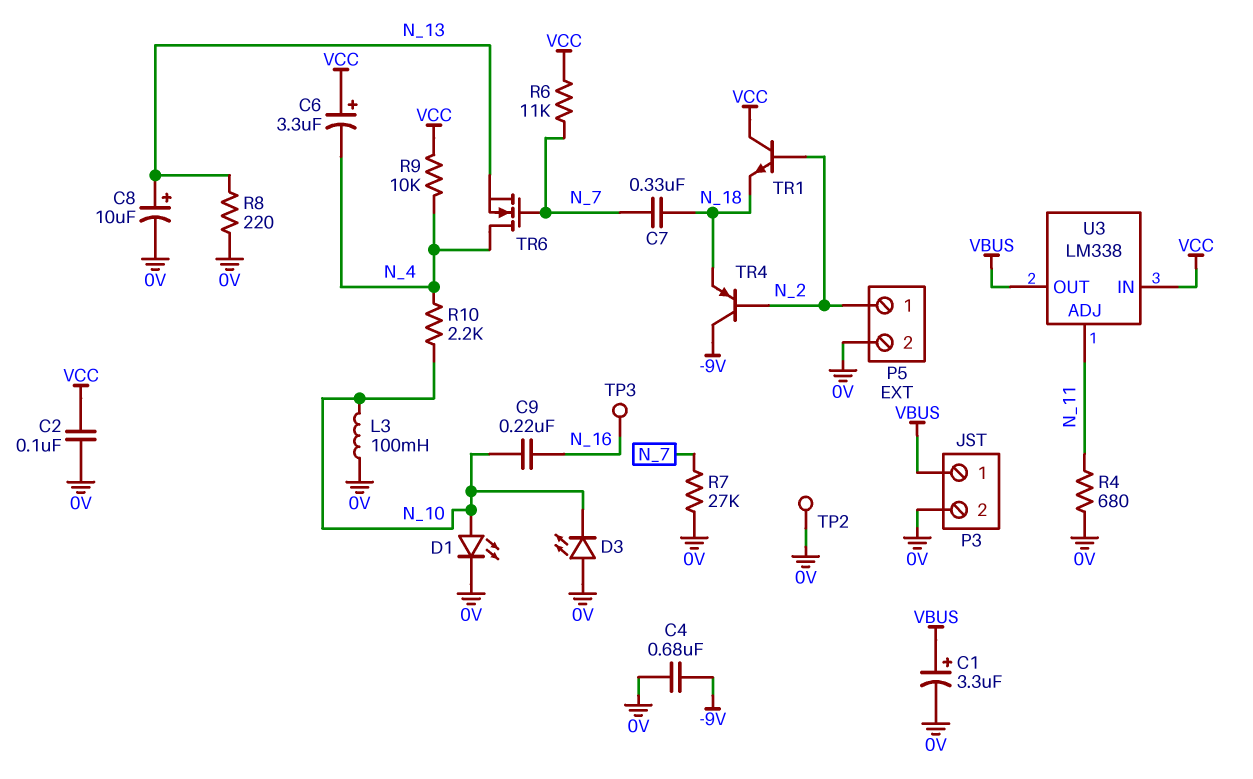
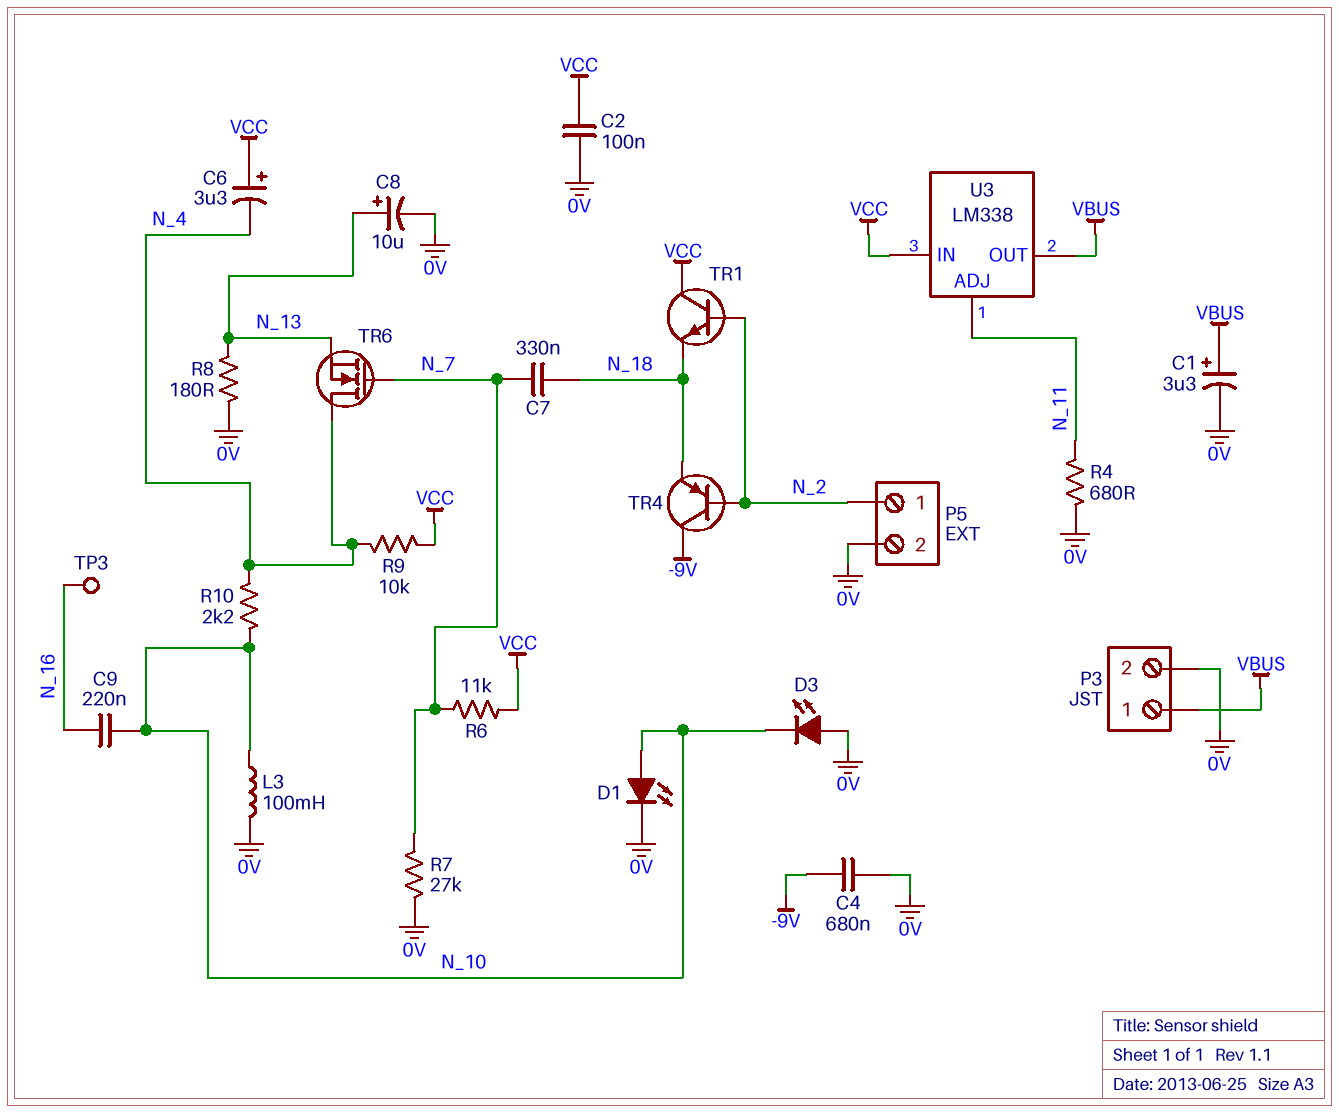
R8: 220 (0V, N_13) -> 180 (0V, N_13)
TP2: test point (0V) -> none

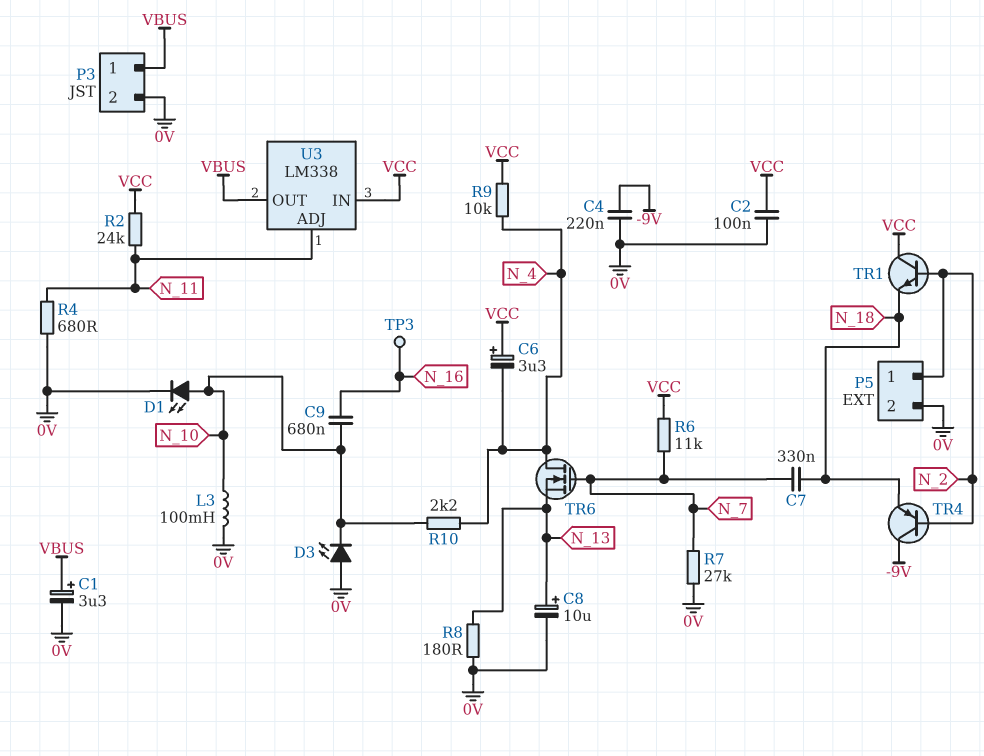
C4: 680nF (-9V, 0V) -> 220nF (-9V, 0V)
C9: 220nF (N_10, N_16) -> 680nF (N_10, N_16)
R2: none -> 24k (N_11, VCC)

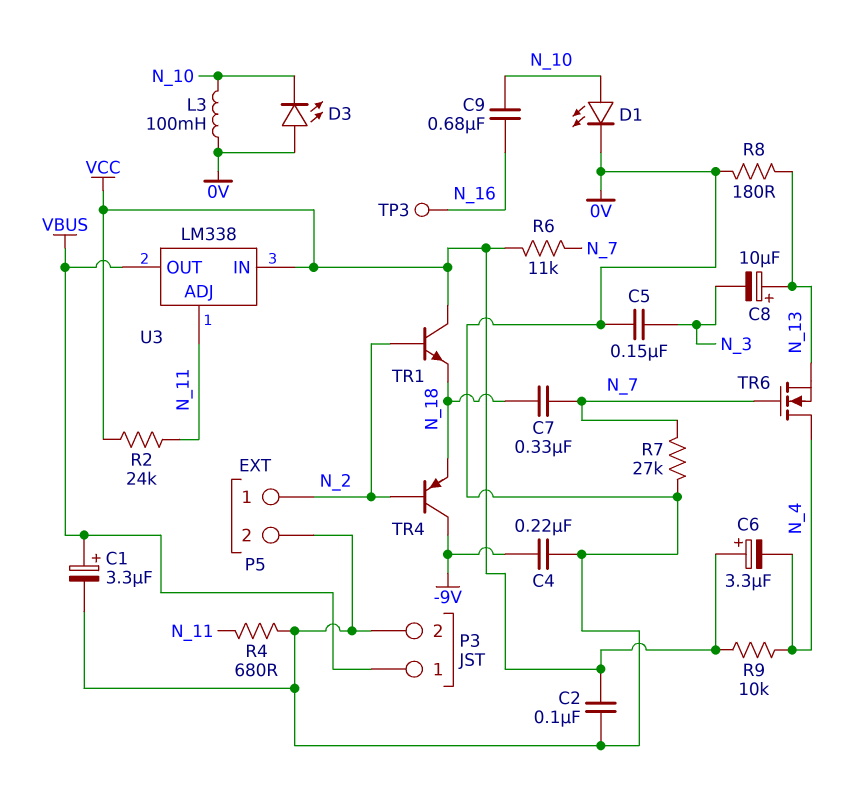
C5: none -> 150nF (0V, N_3)
C8: 10uF (plus N_13, minus 0V) -> 10uF (plus N_13, minus N_3)
R10: 2.2k (N_4, N_10) -> none

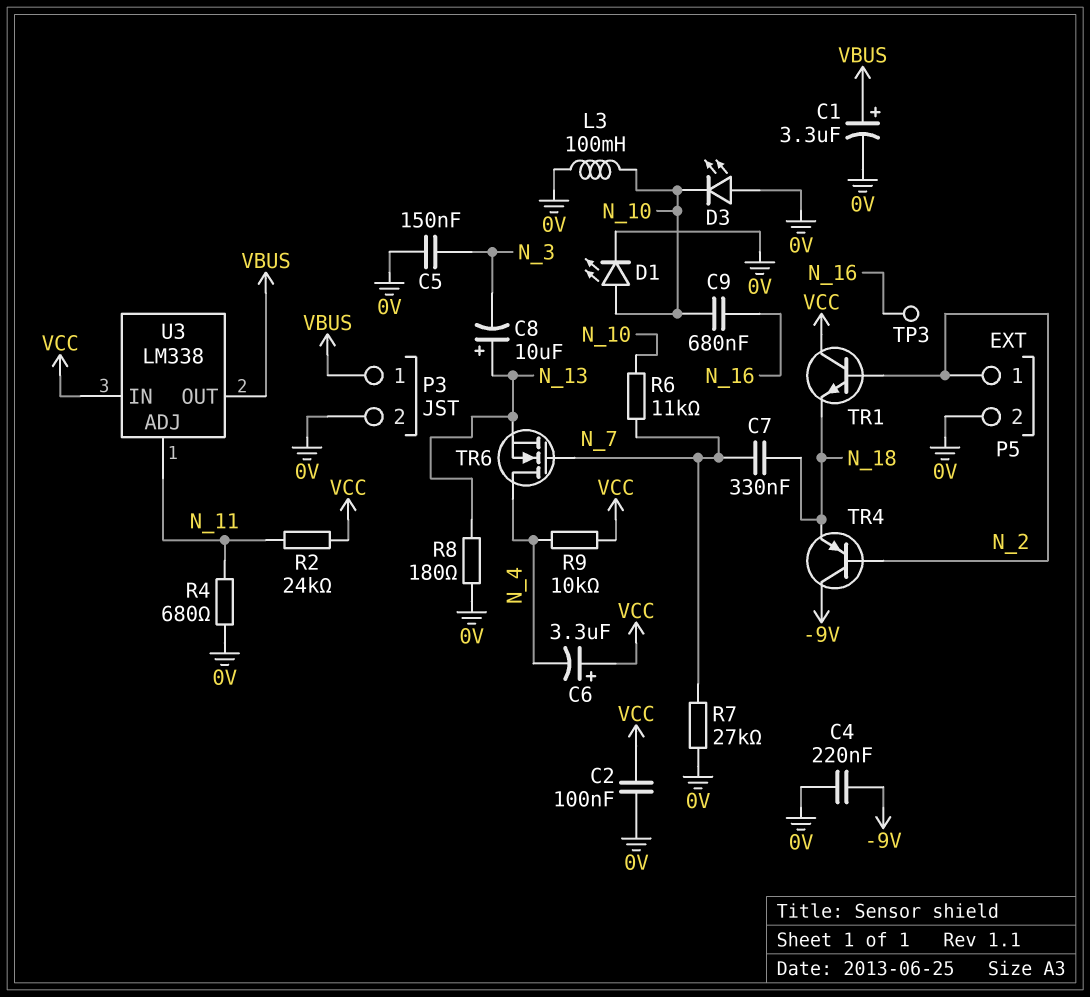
R6: 11k (N_7, VCC) -> 11k (N_7, N_10)

